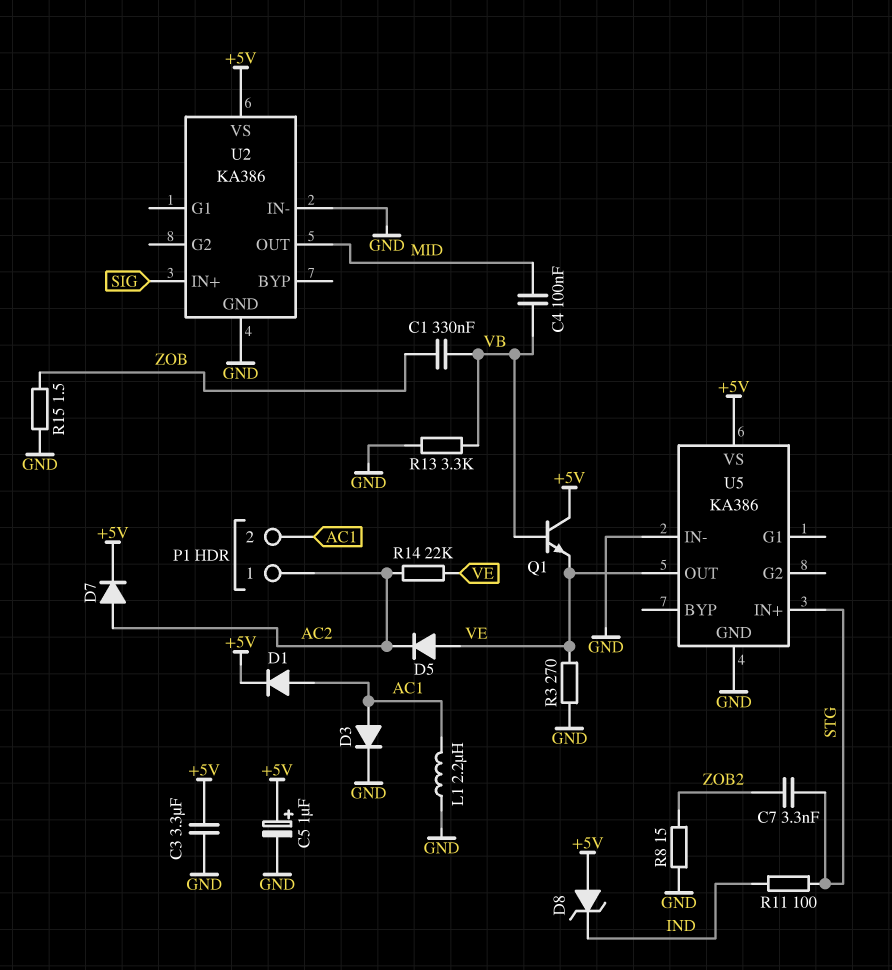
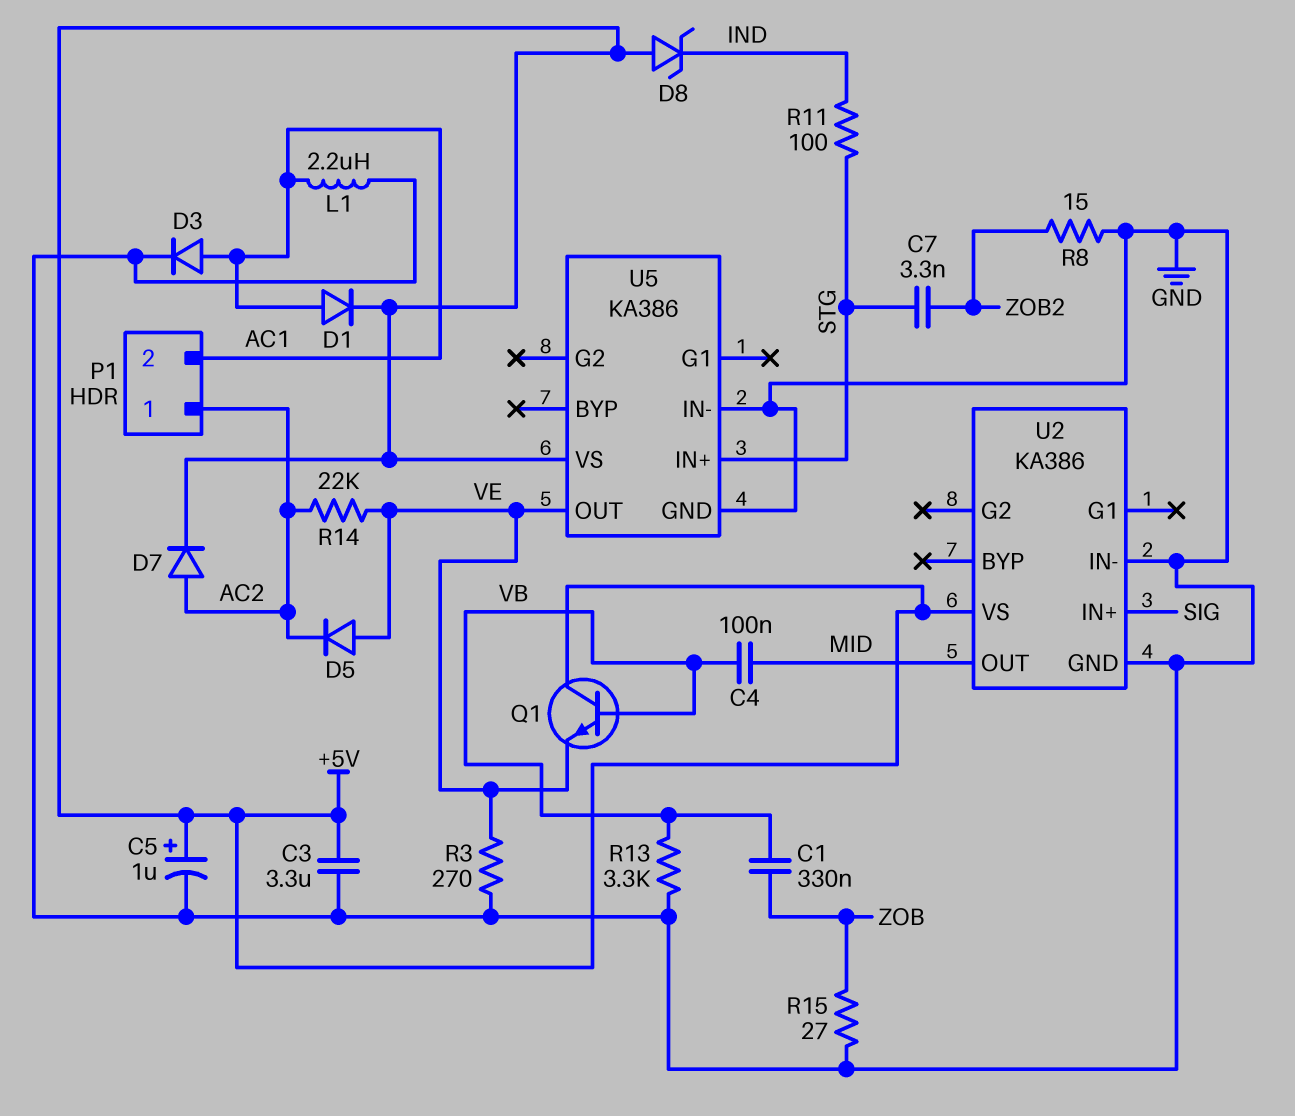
R15: 1.5 (GND, ZOB) -> 27 (GND, ZOB)

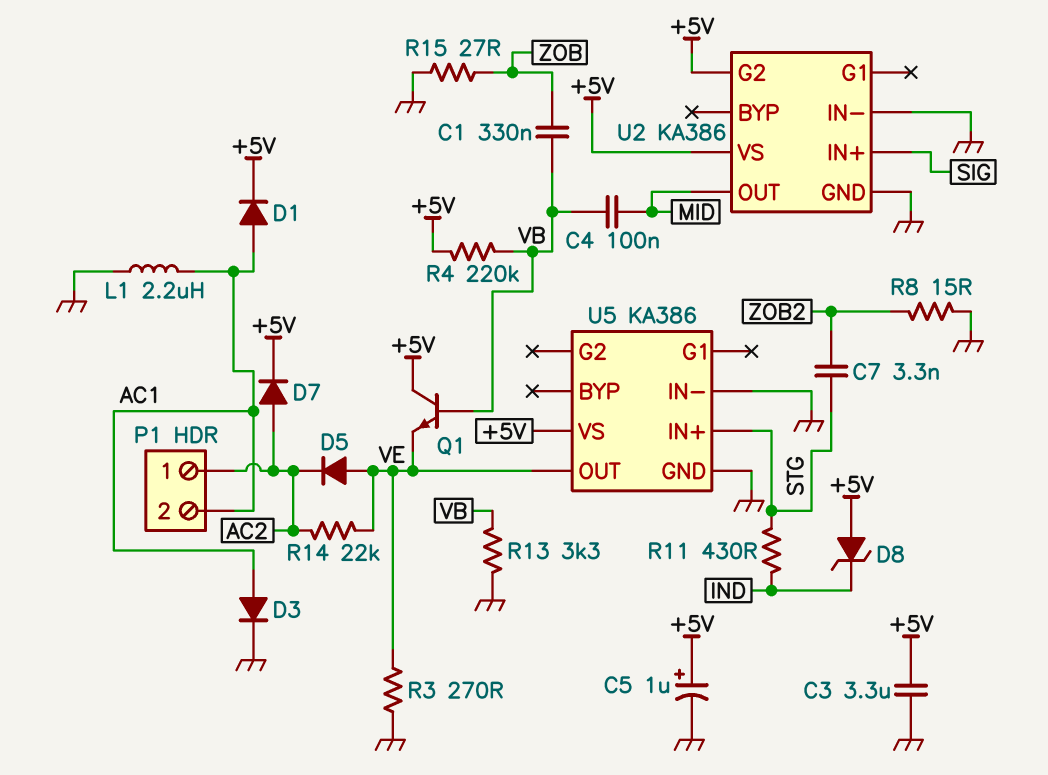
R4: none -> 220k (+5V, VB)
R11: 100 (IND, STG) -> 430 (IND, STG)
U2 pin G2: none -> +5V

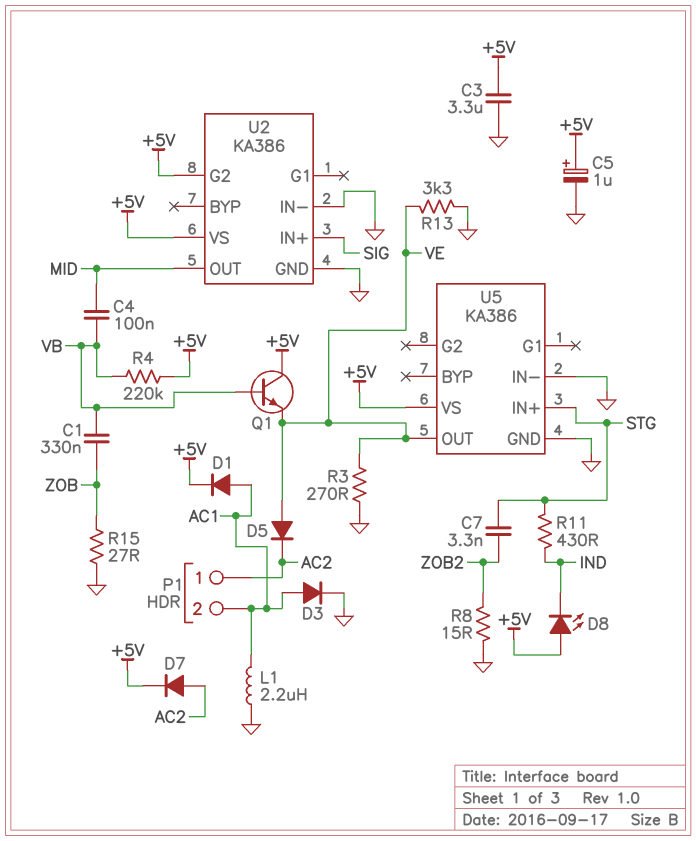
D8: zener (A +5V, K IND) -> LED (A +5V, K IND)
R13: 3.3k (GND, VB) -> 3.3k (GND, VE)
R14: 22k (AC2, VE) -> none

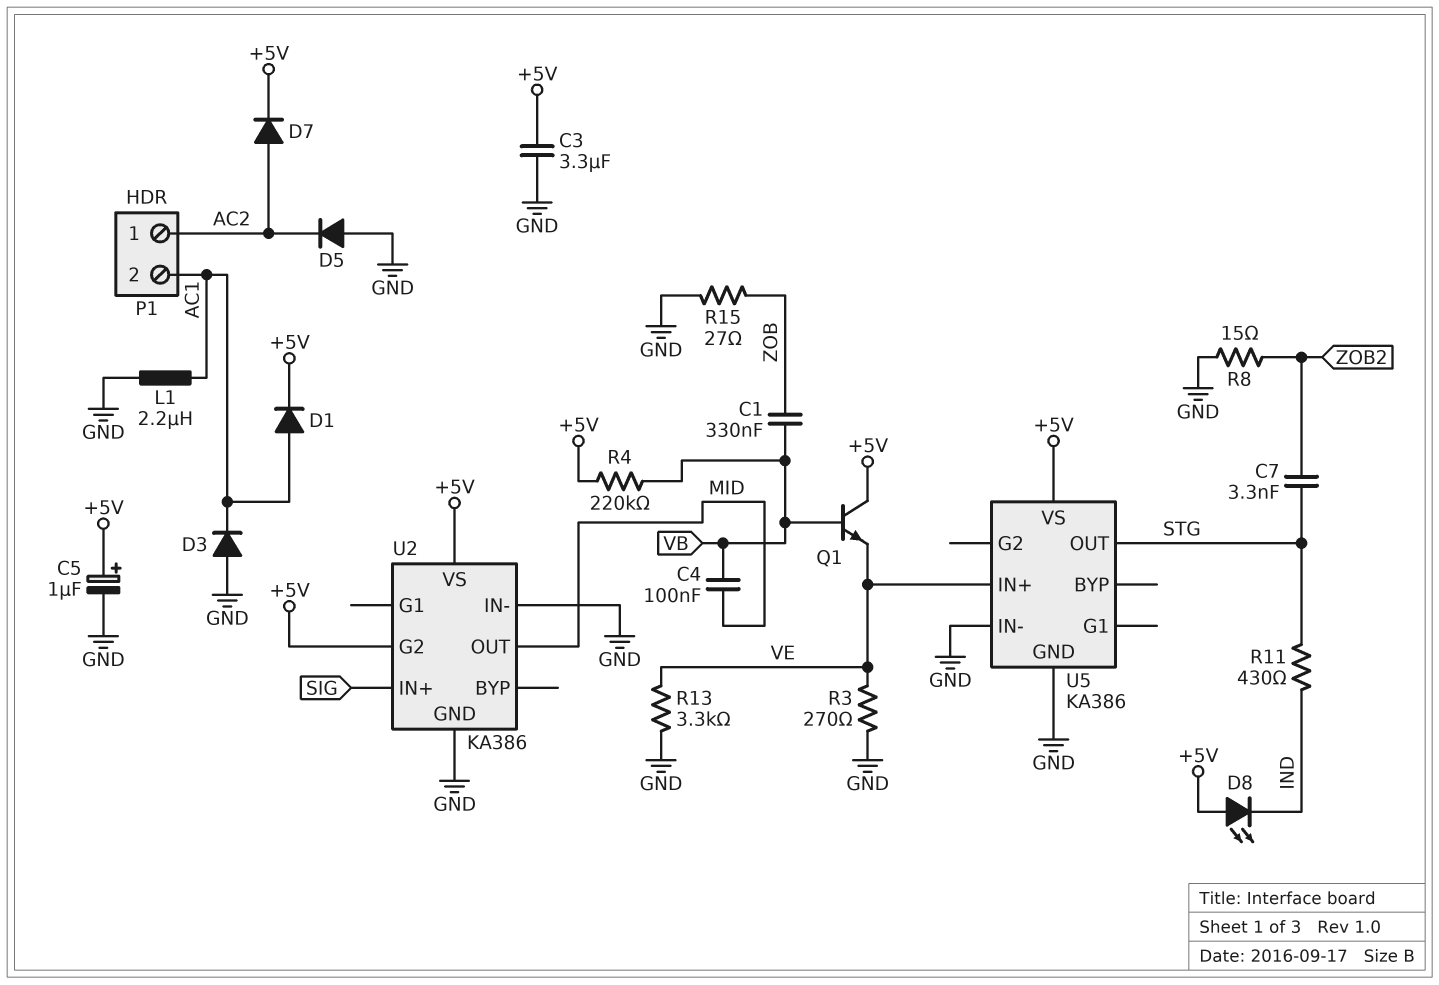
D3: diode (A AC1, K GND) -> diode (A GND, K AC1)
D5: diode (A VE, K AC2) -> diode (A GND, K AC2)
U5 pin IN+: STG -> VE
U5 pin OUT: VE -> STG

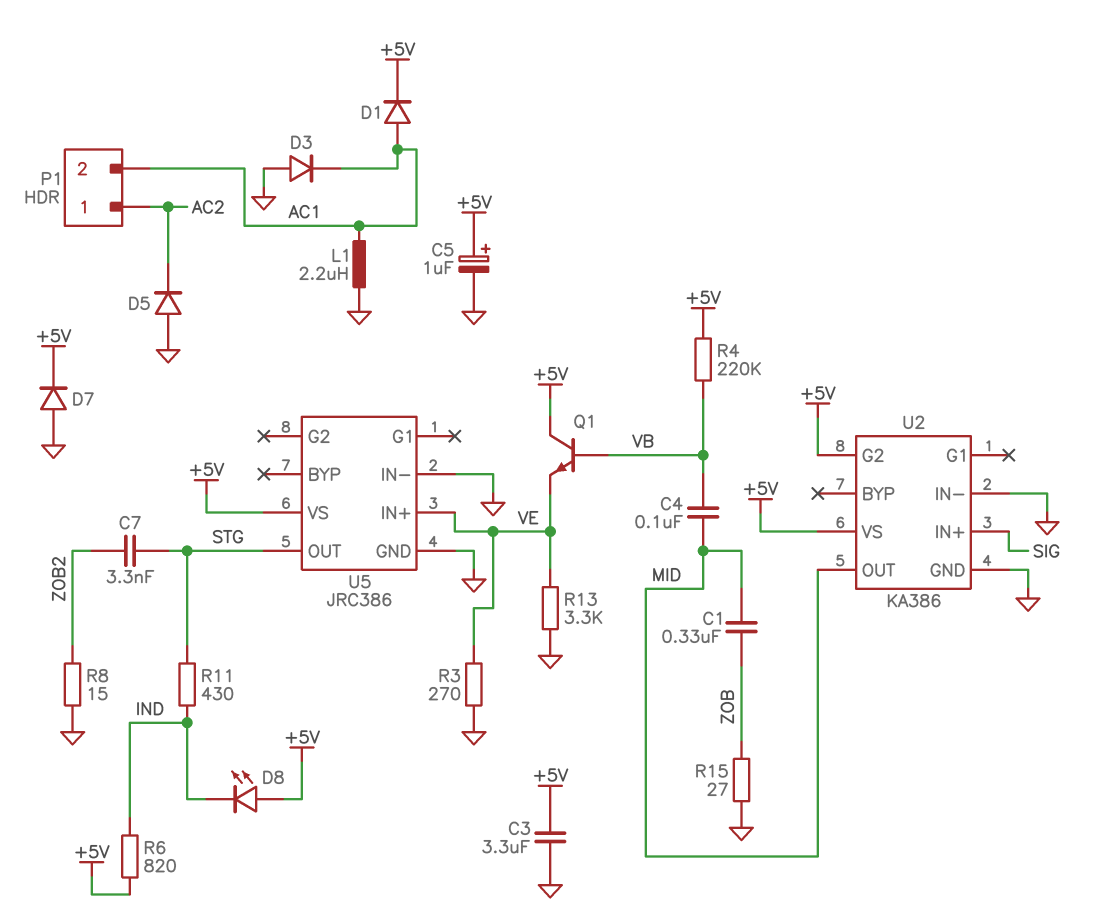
C1: 330nF (VB, ZOB) -> 330nF (MID, ZOB)
D7: diode (A AC2, K +5V) -> diode (A GND, K +5V)
R6: none -> 820 (+5V, IND)
U5: KA386 -> JRC386

